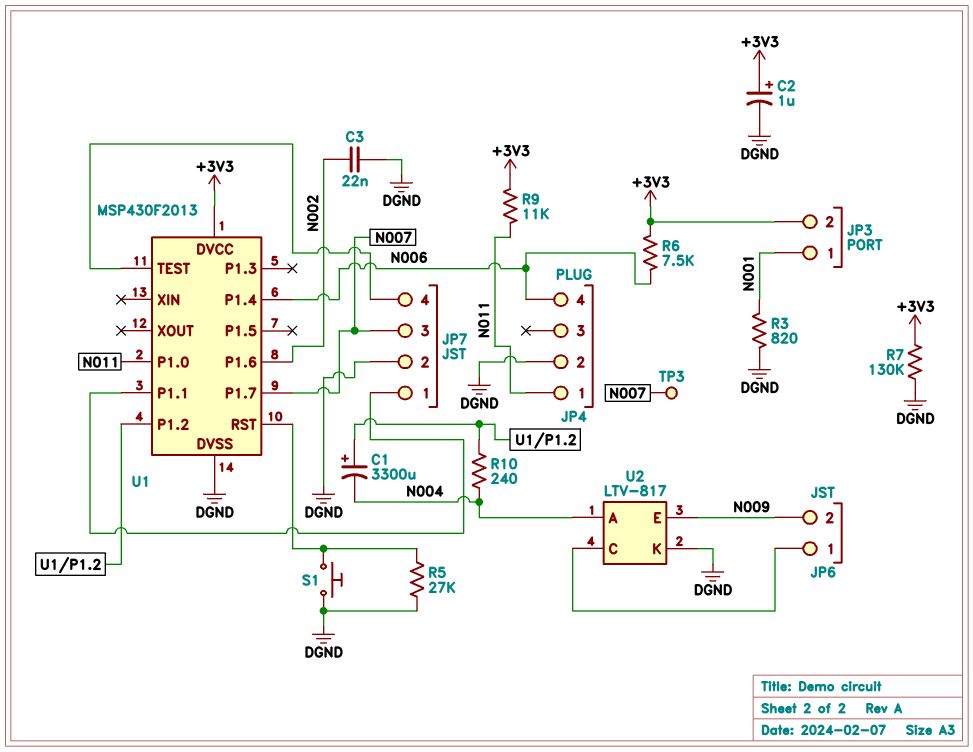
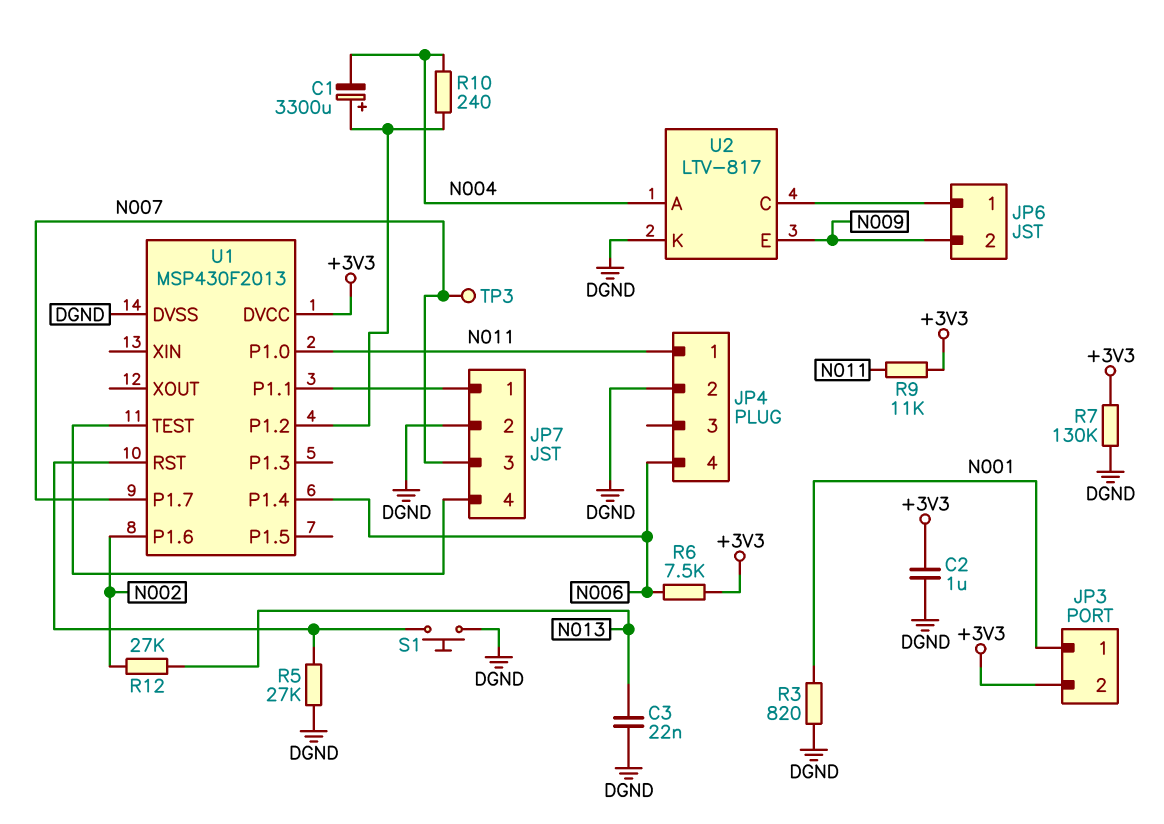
C2: 1uF (plus +3V3, minus DGND) -> 1uF (+3V3, DGND)
C3: 22nF (DGND, N002) -> 22nF (DGND, N013)
R12: none -> 27k (N002, N013)

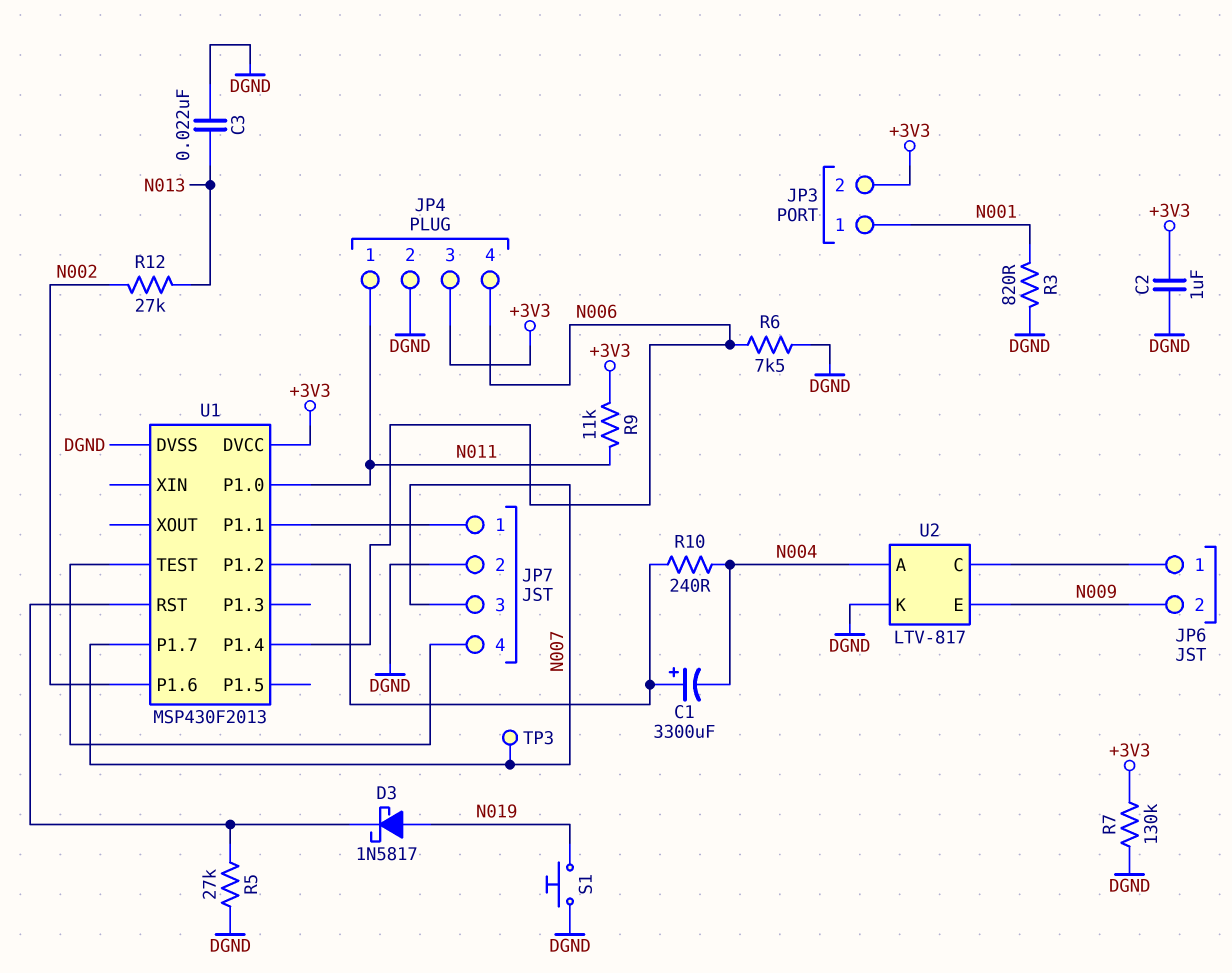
D3: none -> schottky 1N5817 (A N019, K U1/RST)
JP4 pin 3: none -> +3V3
R6: 7.5k (+3V3, N006) -> 7.5k (DGND, N006)
S1: button (DGND, U1/RST) -> button (DGND, N019)

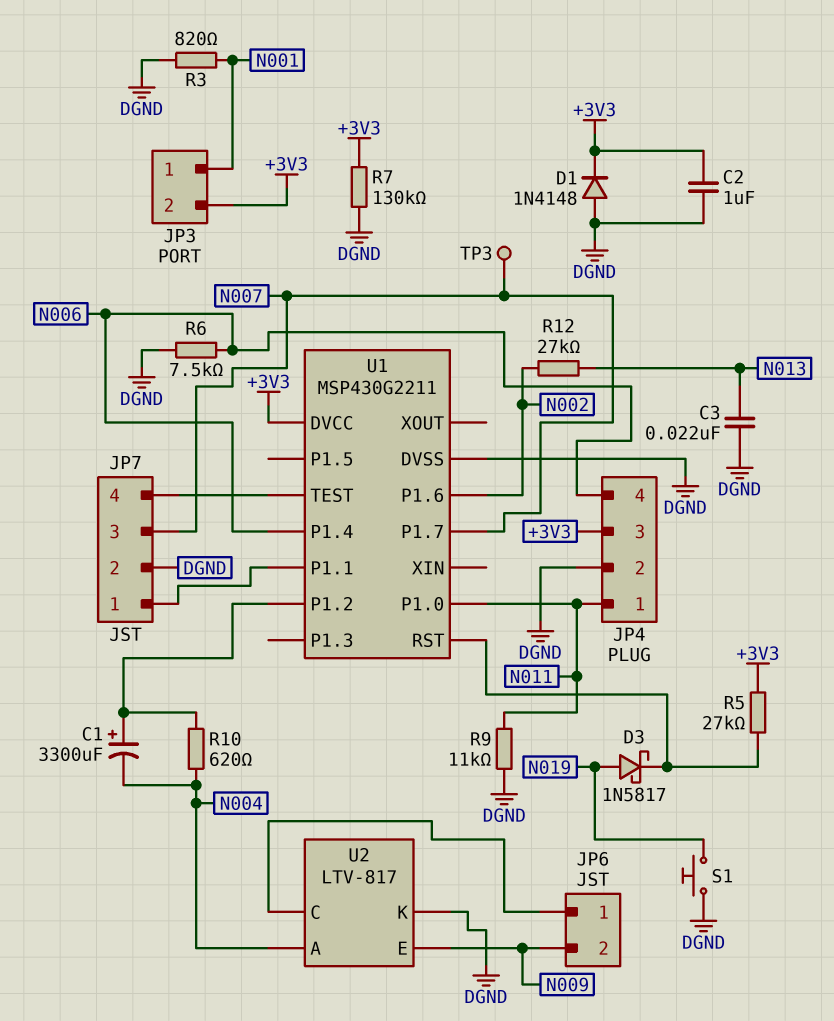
D1: none -> diode 1N4148 (A DGND, K +3V3)
R5: 27k (DGND, U1/RST) -> 27k (+3V3, U1/RST)
R9: 11k (+3V3, N011) -> 11k (DGND, N011)
R10: 240 (N004, U1/P1.2) -> 620 (N004, U1/P1.2)
U1: MSP430F2013 -> MSP430G2211

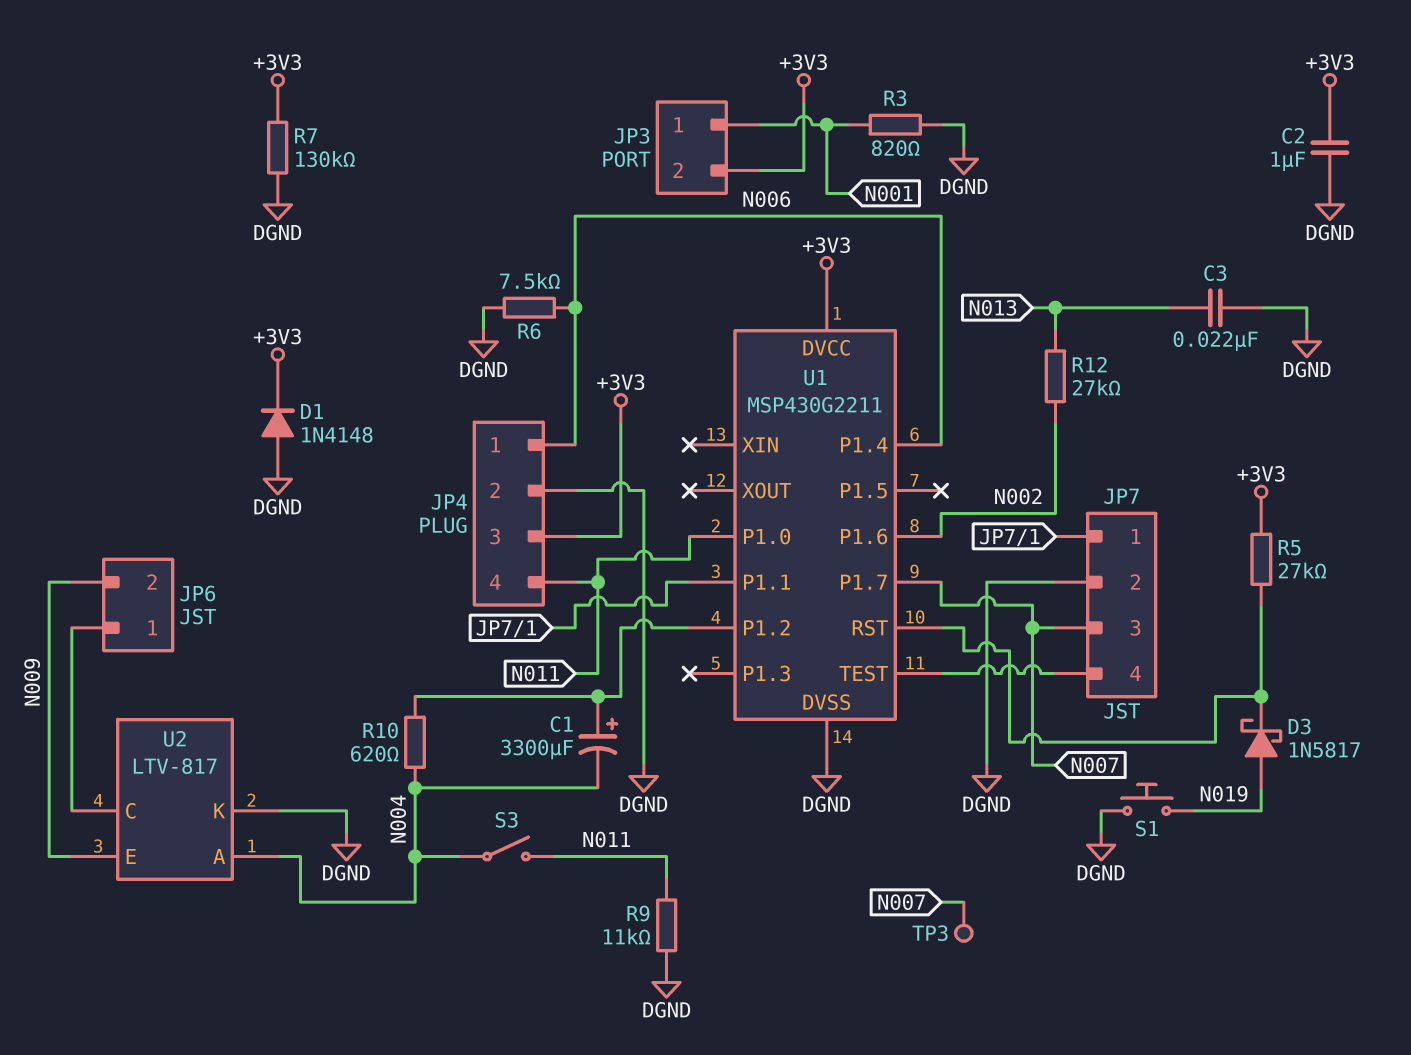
JP4 pin 1: N011 -> N006
JP4 pin 4: N006 -> N011
S3: none -> switch (N004, N011)

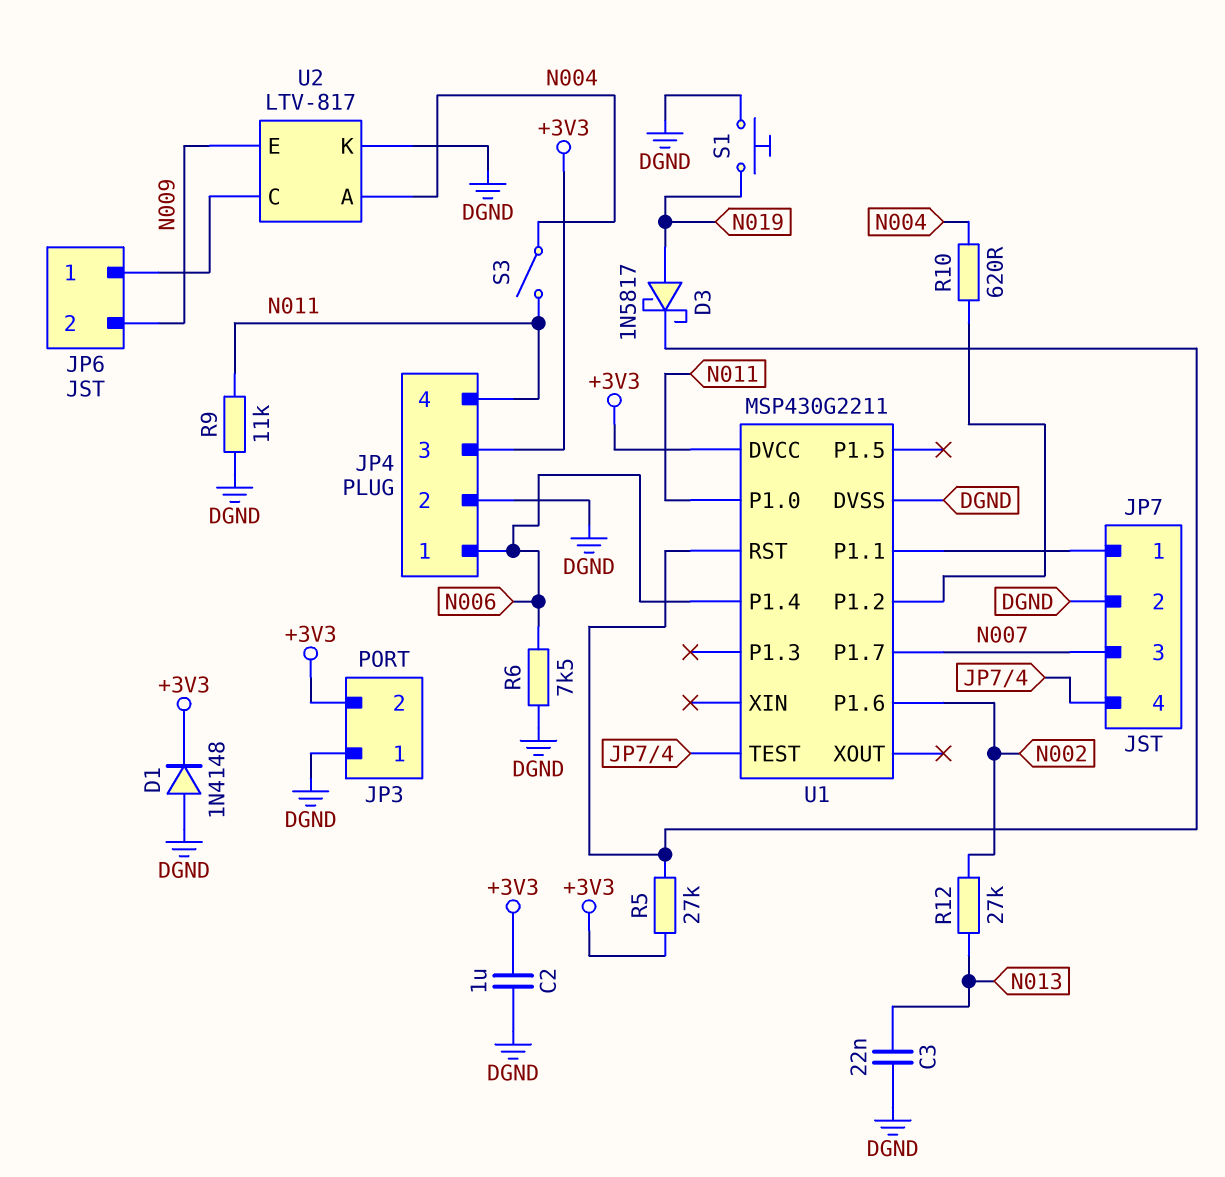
C1: 3300uF (plus U1/P1.2, minus N004) -> none
JP3 pin 1: N001 -> DGND
R3: 820 (DGND, N001) -> none
R7: 130k (+3V3, DGND) -> none
TP3: test point (N007) -> none

